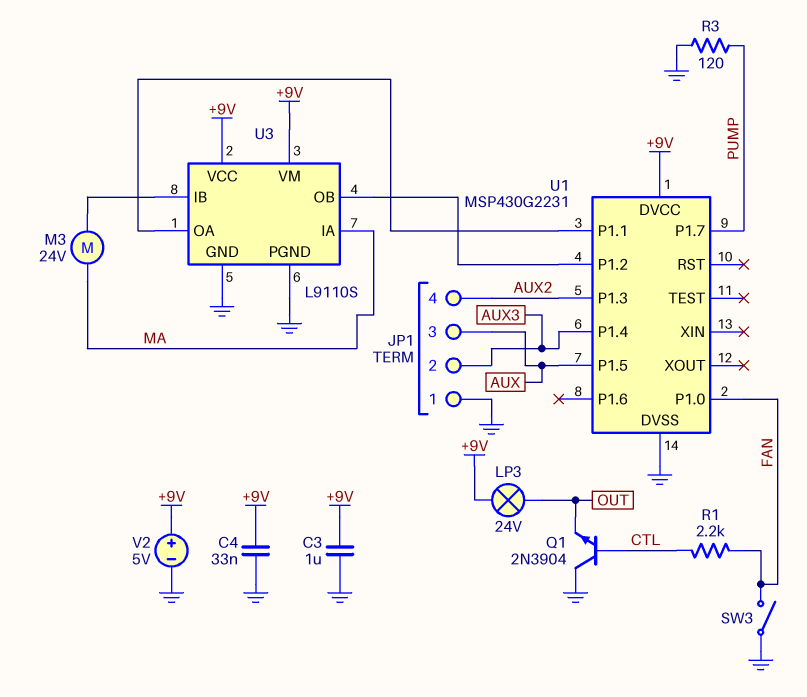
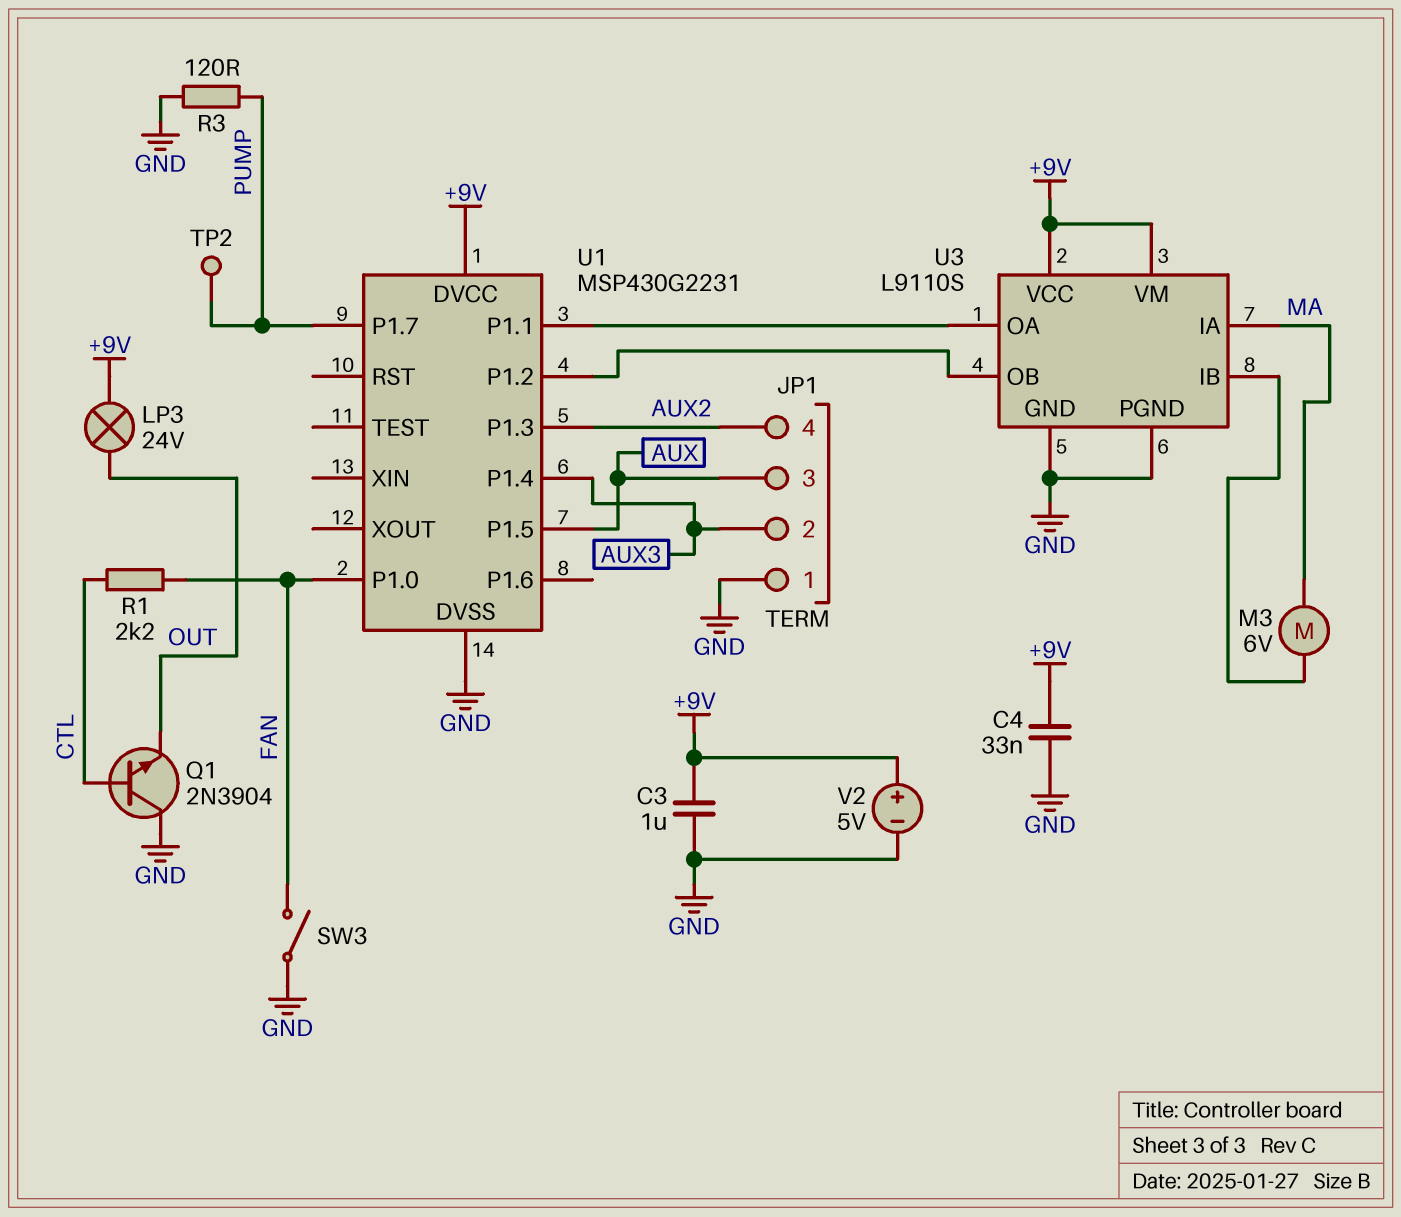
M3: motor 24V (MA, U3/IB) -> motor 6V (MA, U3/IB)
TP2: none -> test point (PUMP)

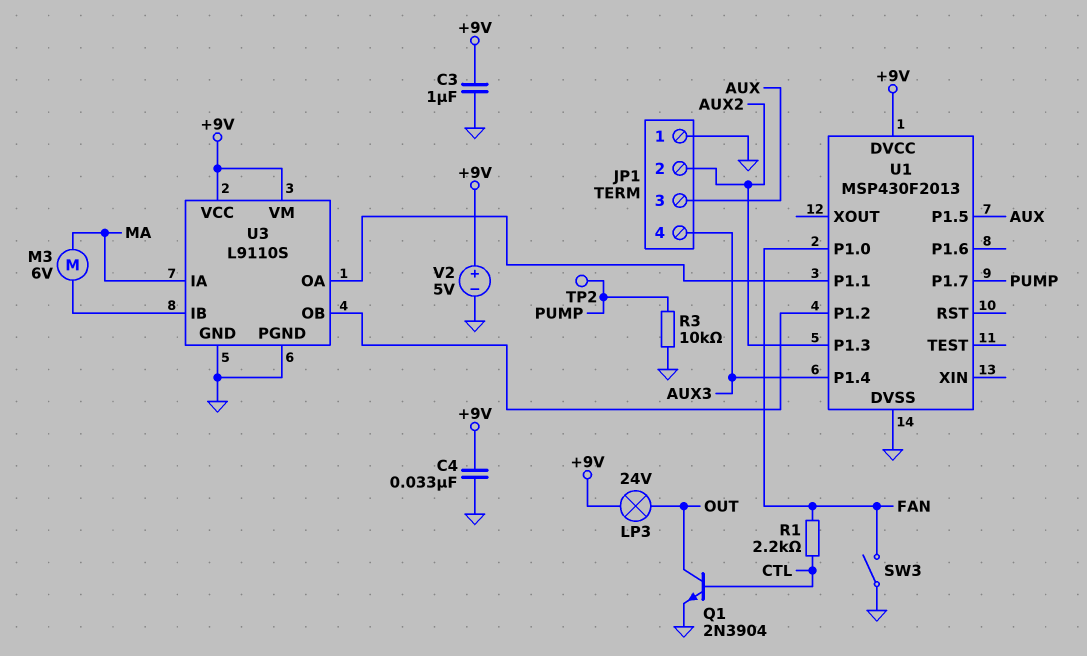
JP1 pin 2: AUX3 -> AUX2
JP1 pin 4: AUX2 -> AUX3
Q1: NPN 2N3904 (B CTL, C GND, E OUT) -> NPN 2N3904 (B CTL, C OUT, E GND)
R3: 120 (GND, PUMP) -> 10k (GND, PUMP)
U1: MSP430G2231 -> MSP430F2013

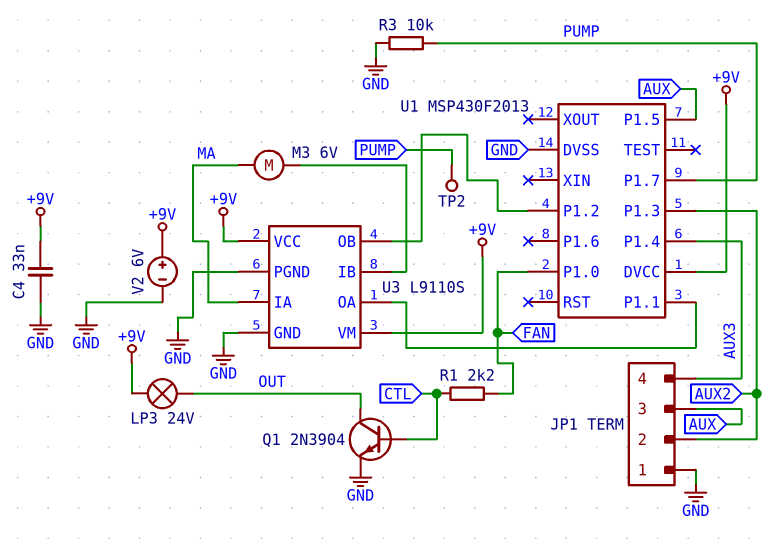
C3: 1uF (+9V, GND) -> none
SW3: switch (FAN, GND) -> none
V2: 5V (plus +9V, minus GND) -> 6V (plus +9V, minus GND)

